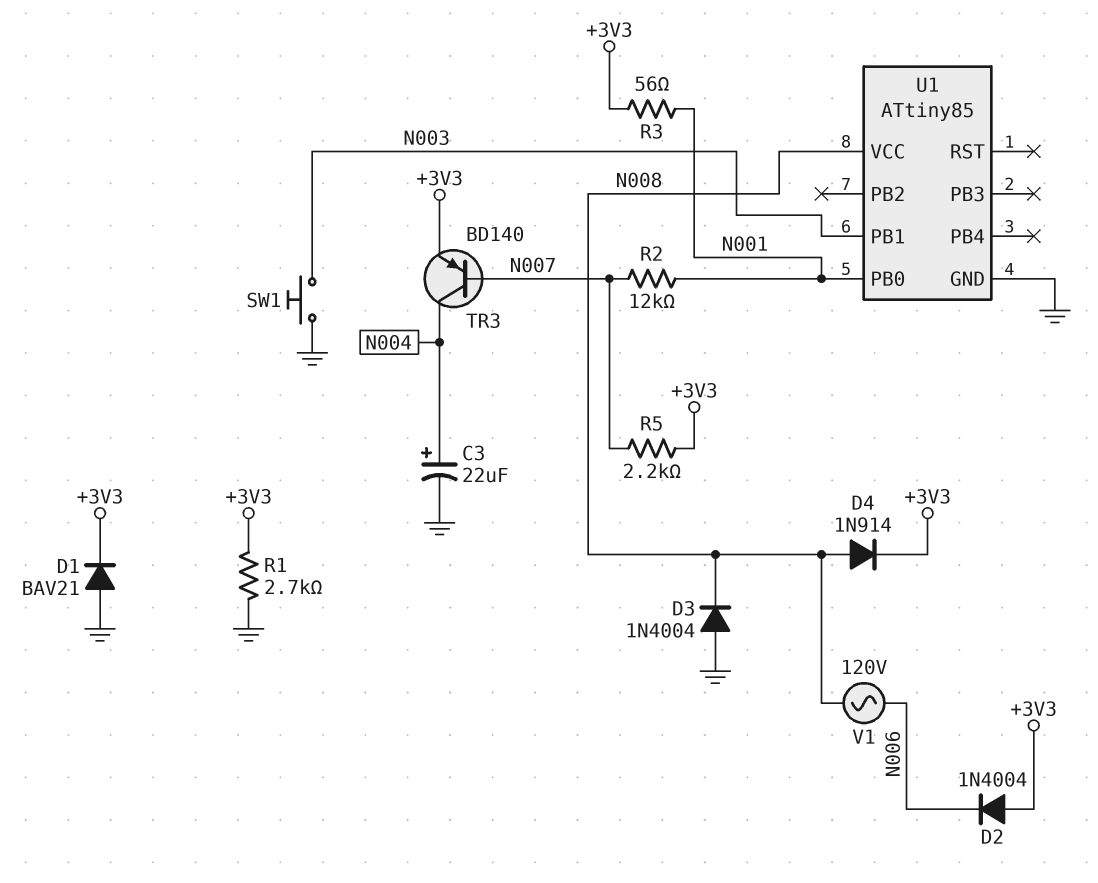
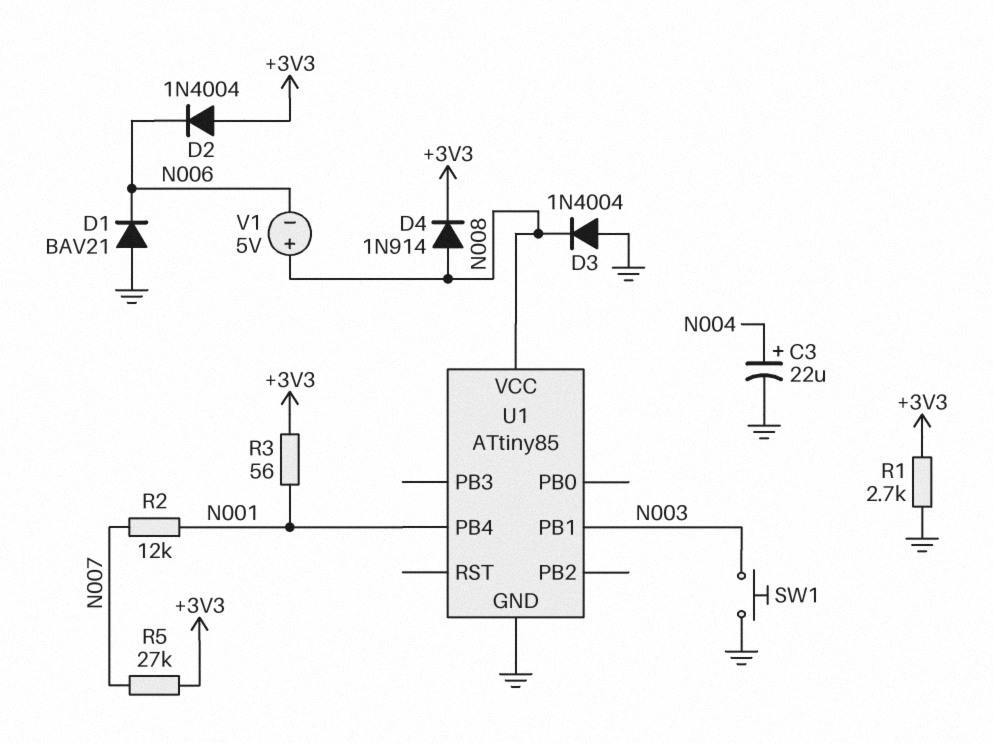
D1: diode BAV21 (A GND, K +3V3) -> diode BAV21 (A GND, K N006)
R5: 2.2k (+3V3, N007) -> 27k (+3V3, N007)
TR3: PNP BD140 (B N007, C N004, E +3V3) -> none
U1 pin PB0: N001 -> none
U1 pin PB4: none -> N001
V1: AC 120V (N006, N008) -> 5V (plus N008, minus N006)

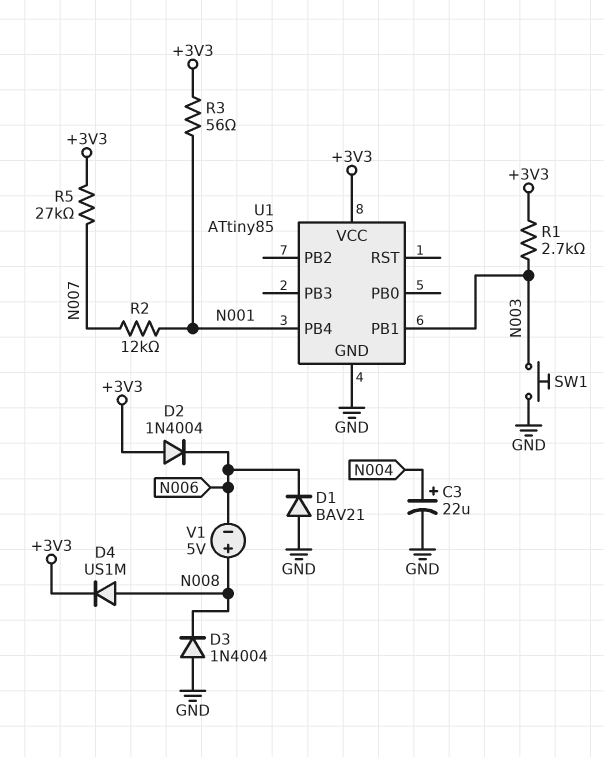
D4: diode 1N914 (A N008, K +3V3) -> diode US1M (A N008, K +3V3)
R1: 2.7k (+3V3, GND) -> 2.7k (+3V3, N003)
U1 pin VCC: N008 -> +3V3

